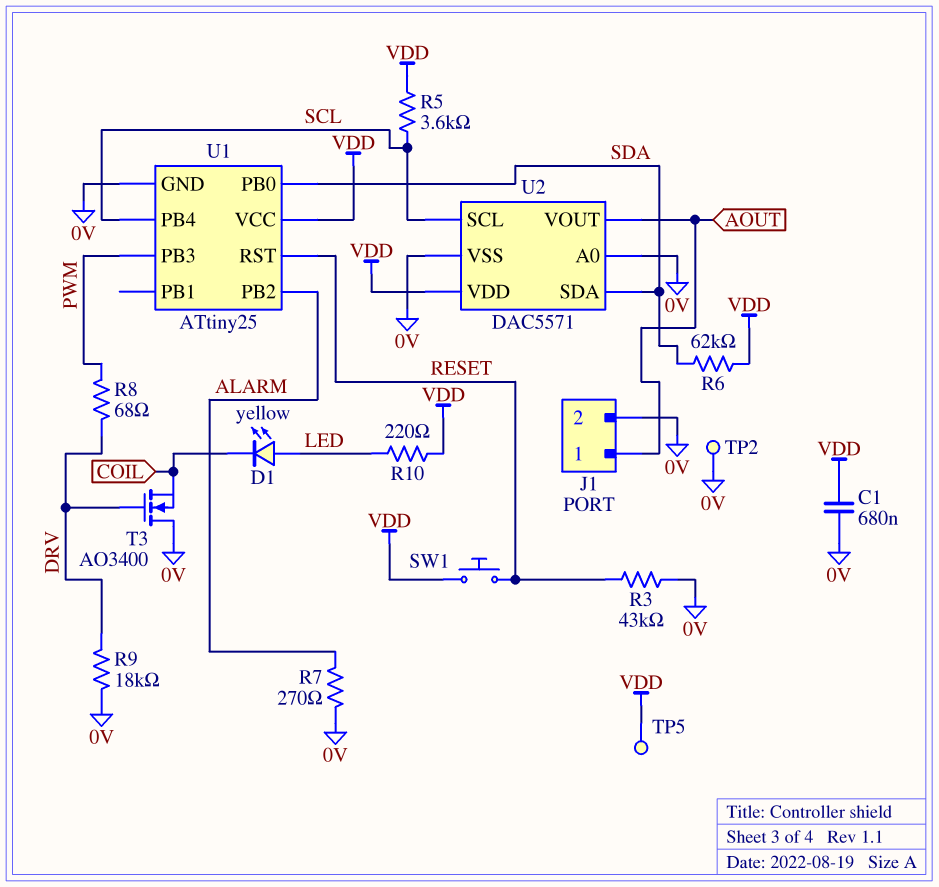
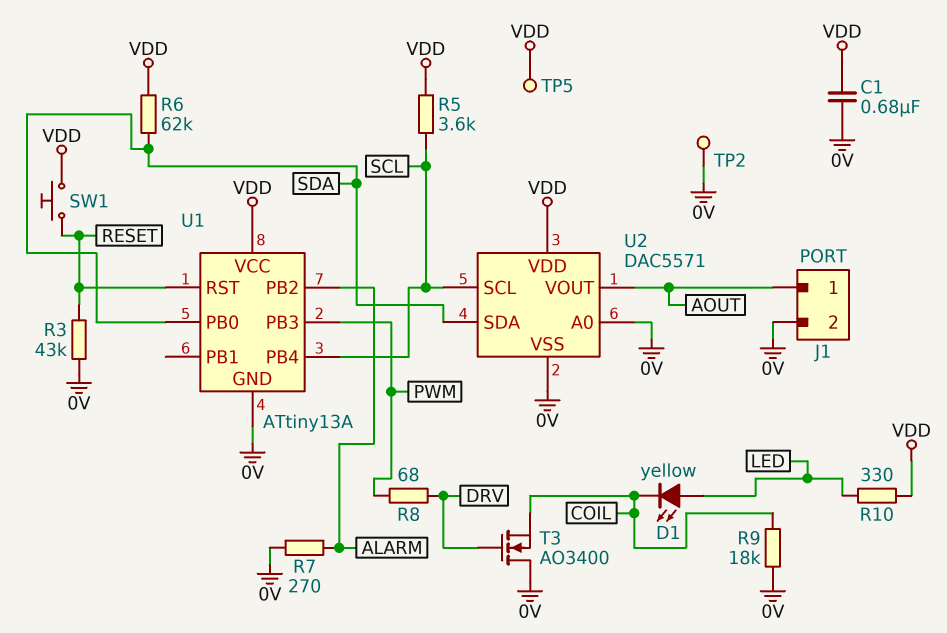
R9: 18k (0V, DRV) -> 18k (0V, COIL)
R10: 220 (LED, VDD) -> 330 (LED, VDD)
U1: ATtiny25 -> ATtiny13A

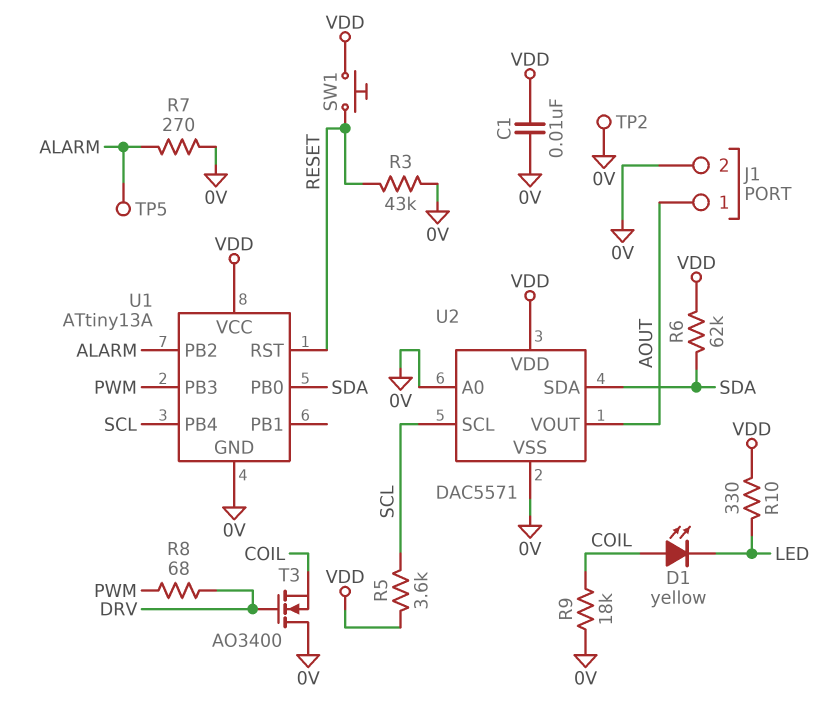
C1: 680nF (0V, VDD) -> 10nF (0V, VDD)
D1: LED yellow (A LED, K COIL) -> LED yellow (A COIL, K LED)
TP5: test point (VDD) -> test point (ALARM)

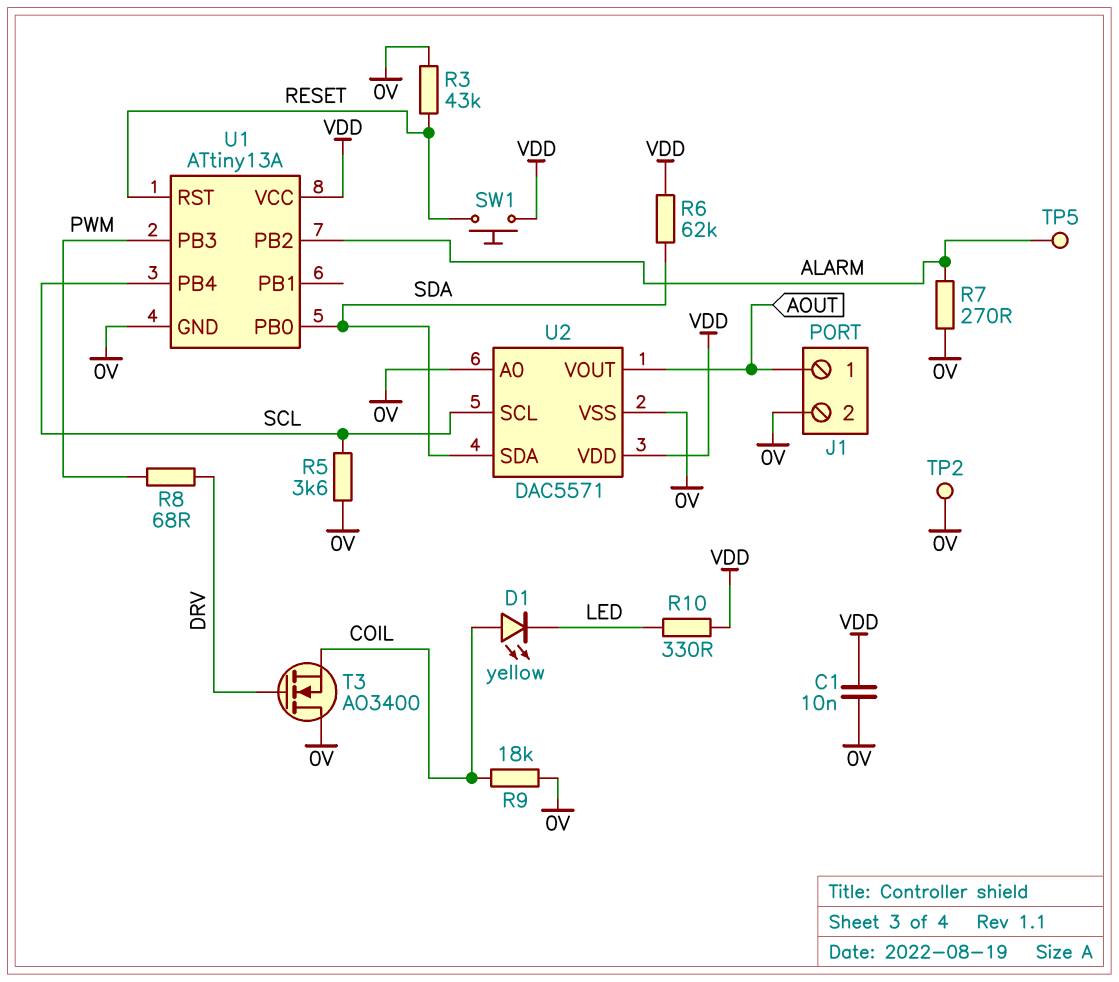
R5: 3.6k (SCL, VDD) -> 3.6k (0V, SCL)

